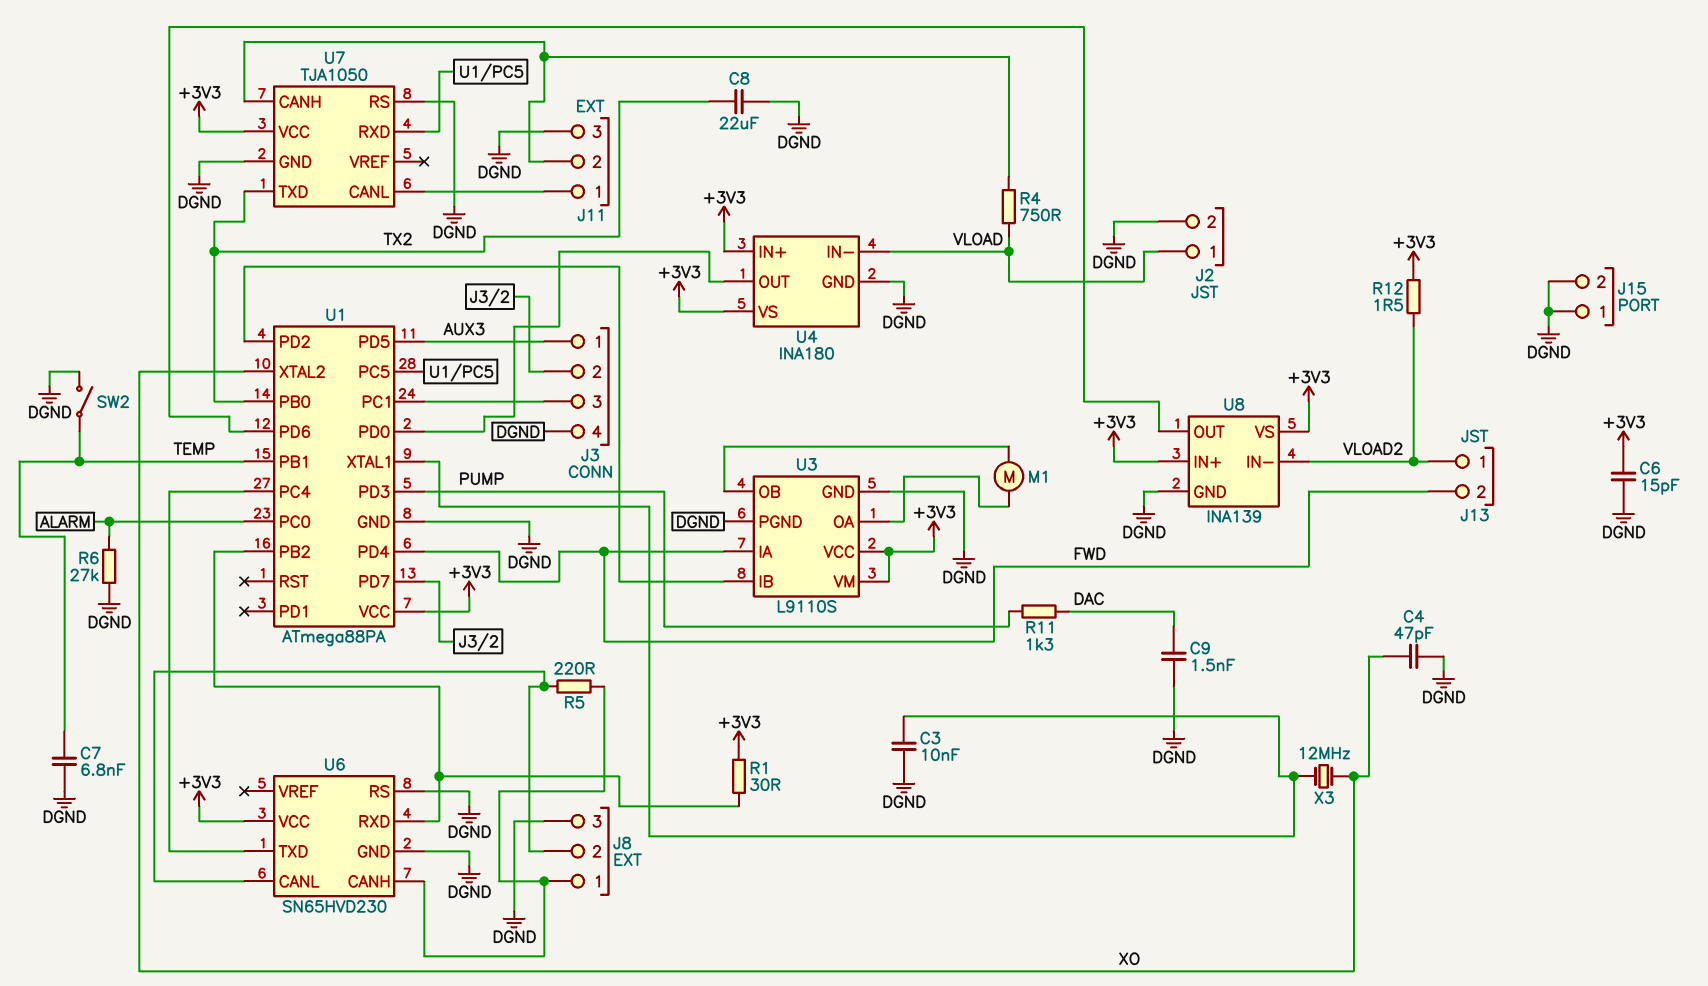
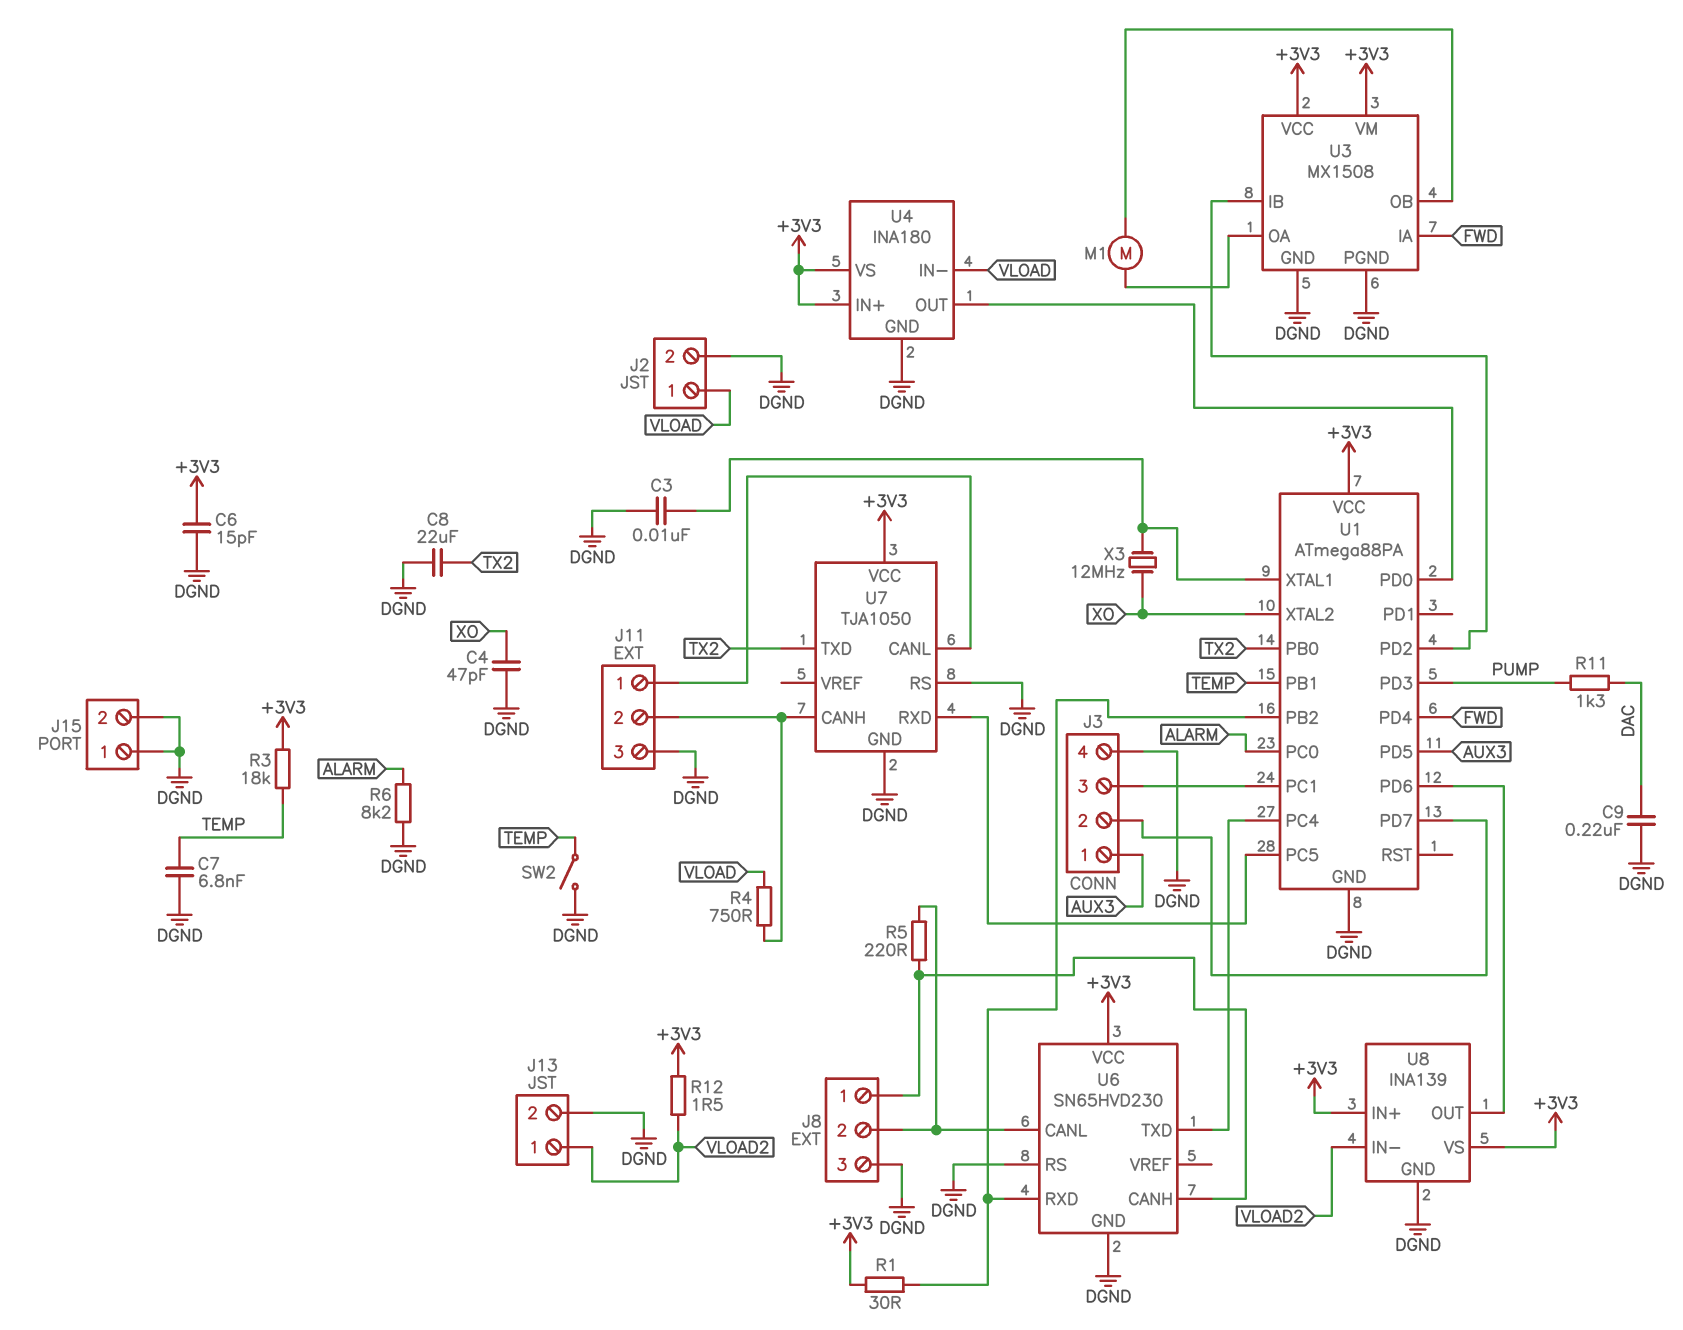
C9: 1.5nF (DAC, DGND) -> 220nF (DAC, DGND)
J13 pin 2: FWD -> DGND
R3: none -> 18k (+3V3, TEMP)
R6: 27k (ALARM, DGND) -> 8.2k (ALARM, DGND)
U3: L9110S -> MX1508

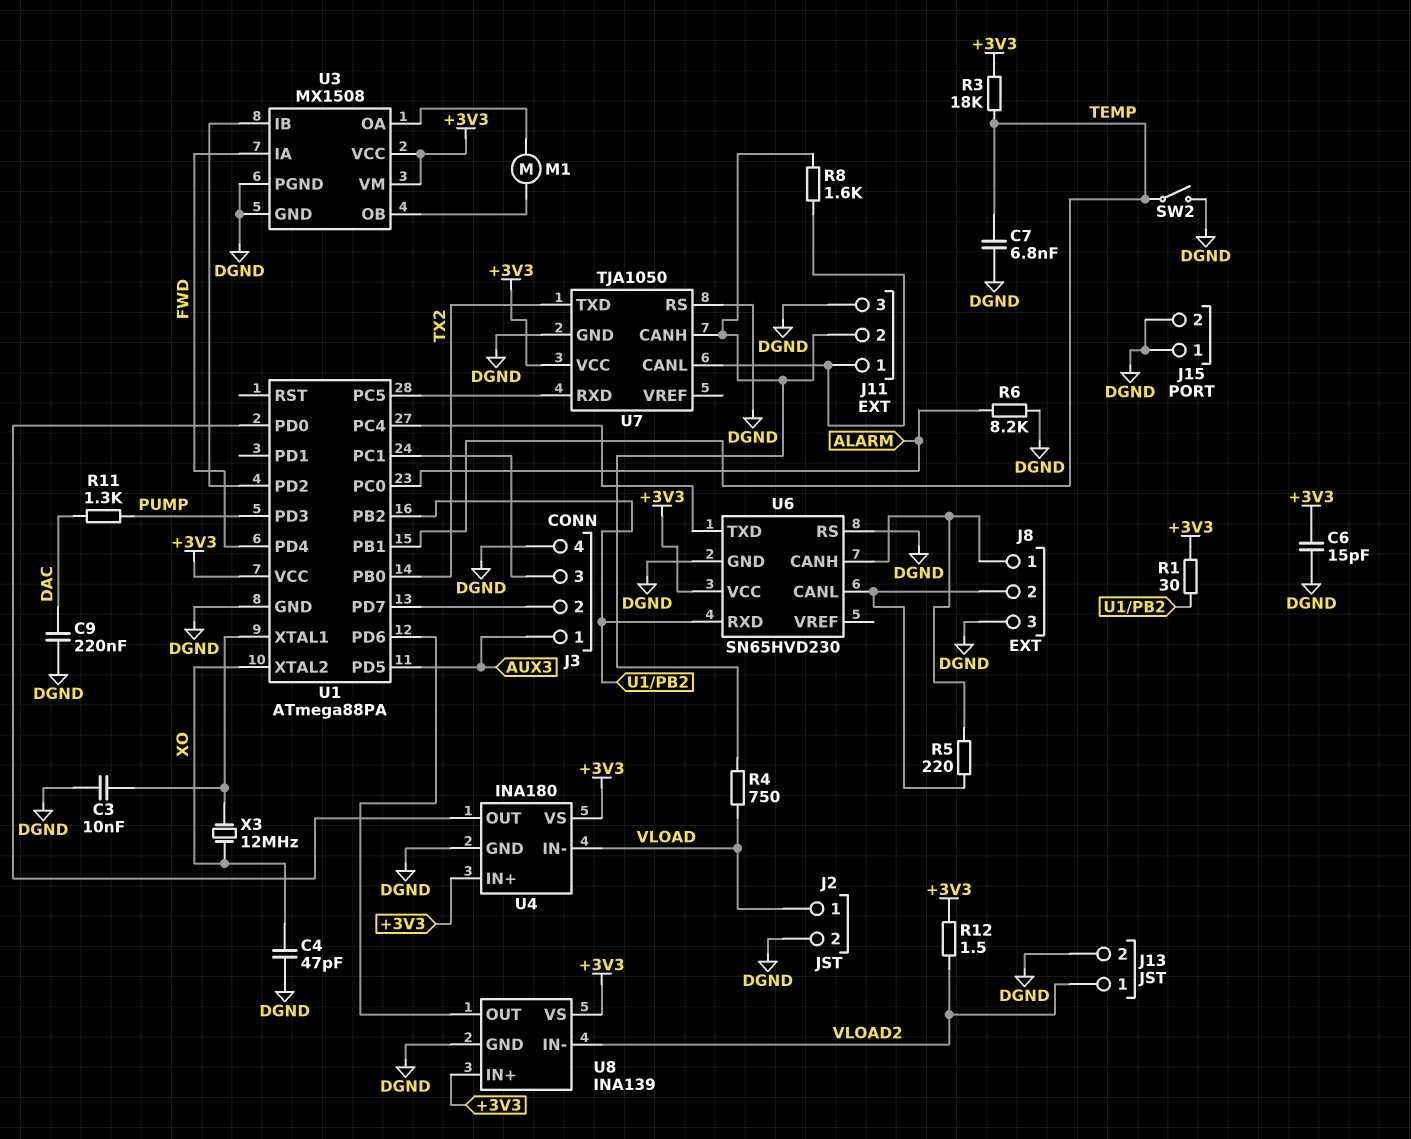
C8: 22uF (DGND, TX2) -> none
R8: none -> 1.6k (J11/1, J11/2)

